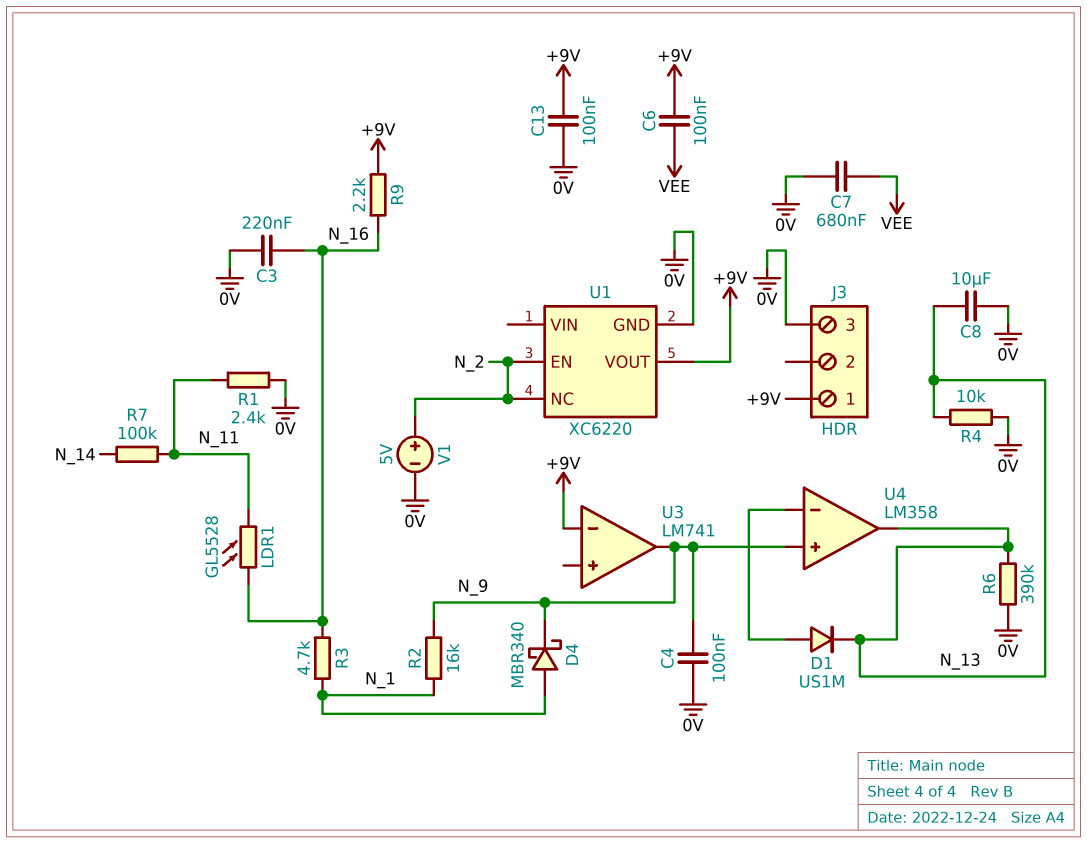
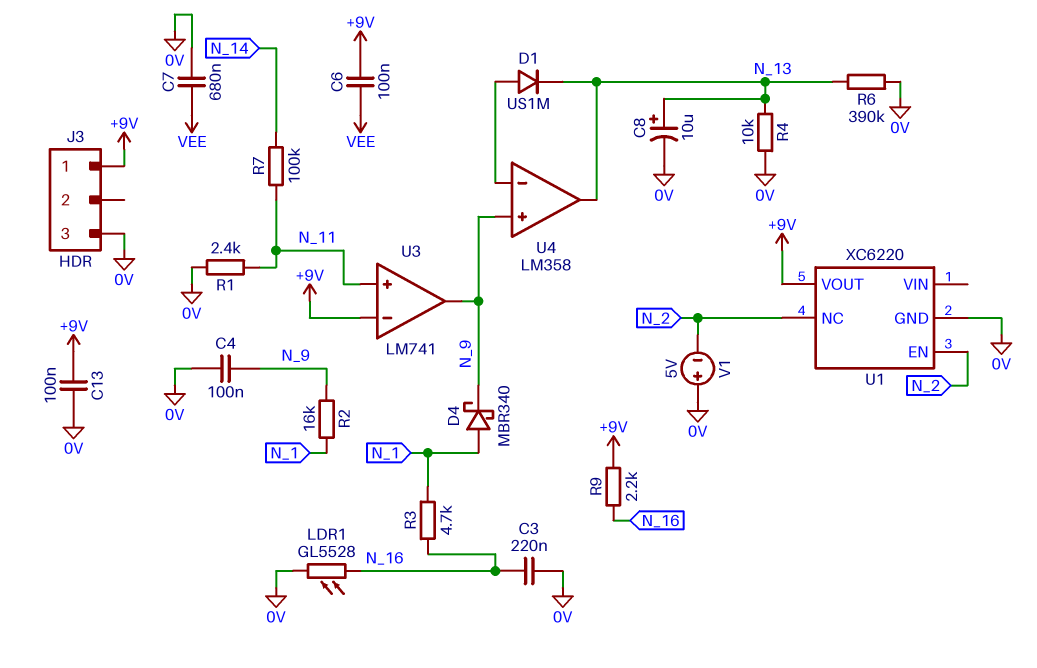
C8: 10uF (0V, N_13) -> 10uF (plus N_13, minus 0V)
LDR1: GL5528 (N_11, N_16) -> GL5528 (0V, N_16)
U3 pin in+: none -> N_11
V1: 5V (plus N_2, minus 0V) -> 5V (plus 0V, minus N_2)

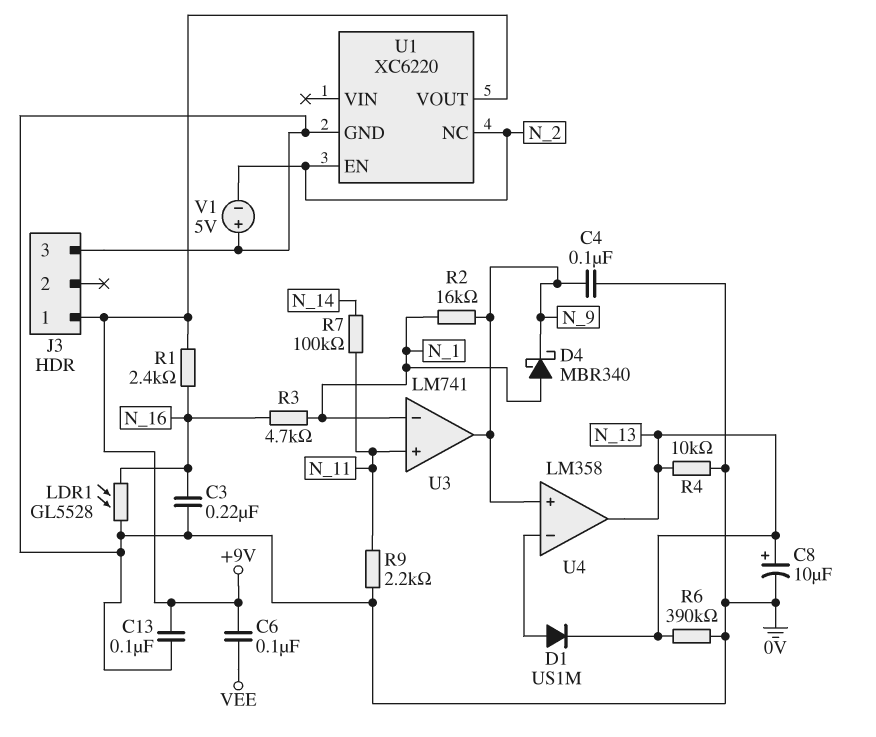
C7: 680nF (0V, VEE) -> none
R1: 2.4k (0V, N_11) -> 2.4k (+9V, N_16)
R9: 2.2k (+9V, N_16) -> 2.2k (0V, N_11)
U3 pin in-: +9V -> N_1

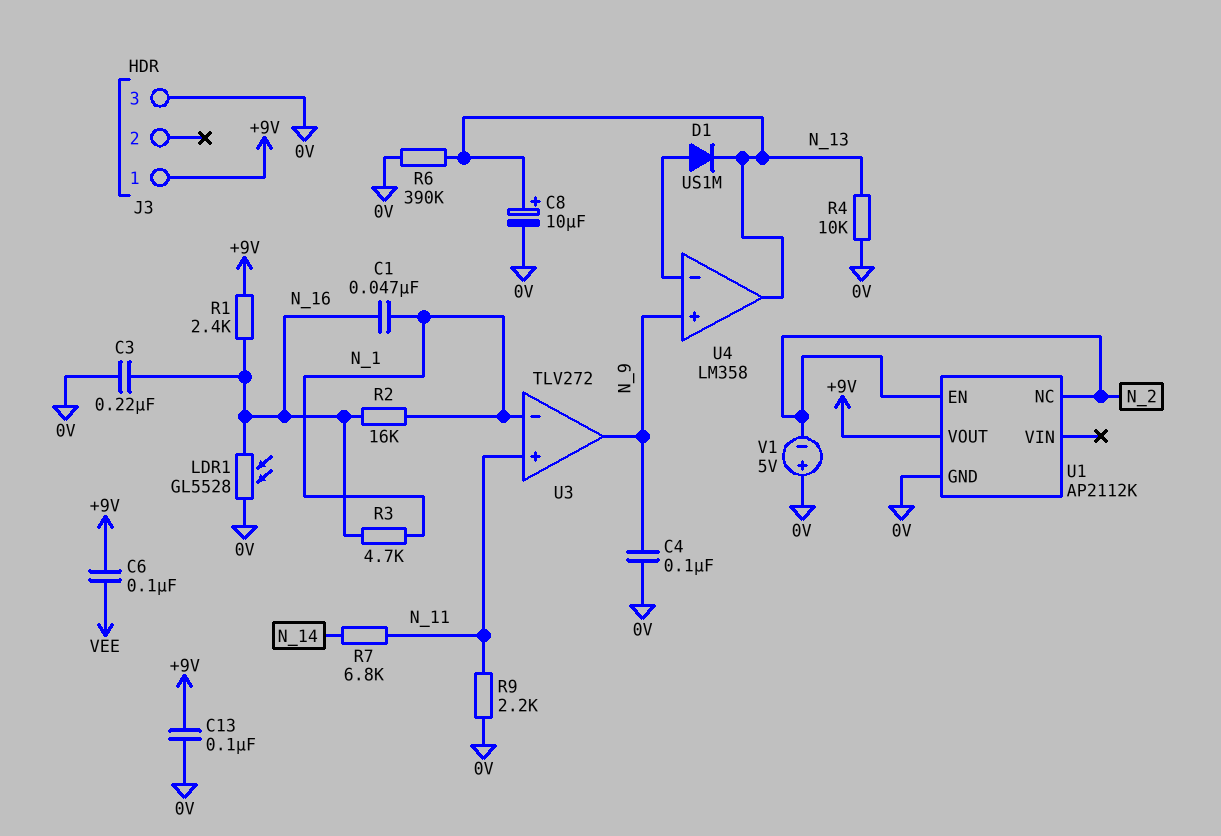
C1: none -> 47nF (N_1, N_16)
D4: schottky MBR340 (A N_1, K N_9) -> none
R2: 16k (N_1, N_9) -> 16k (N_1, N_16)
R7: 100k (N_11, N_14) -> 6.8k (N_11, N_14)
U1: XC6220 -> AP2112K
U3: LM741 -> TLV272

